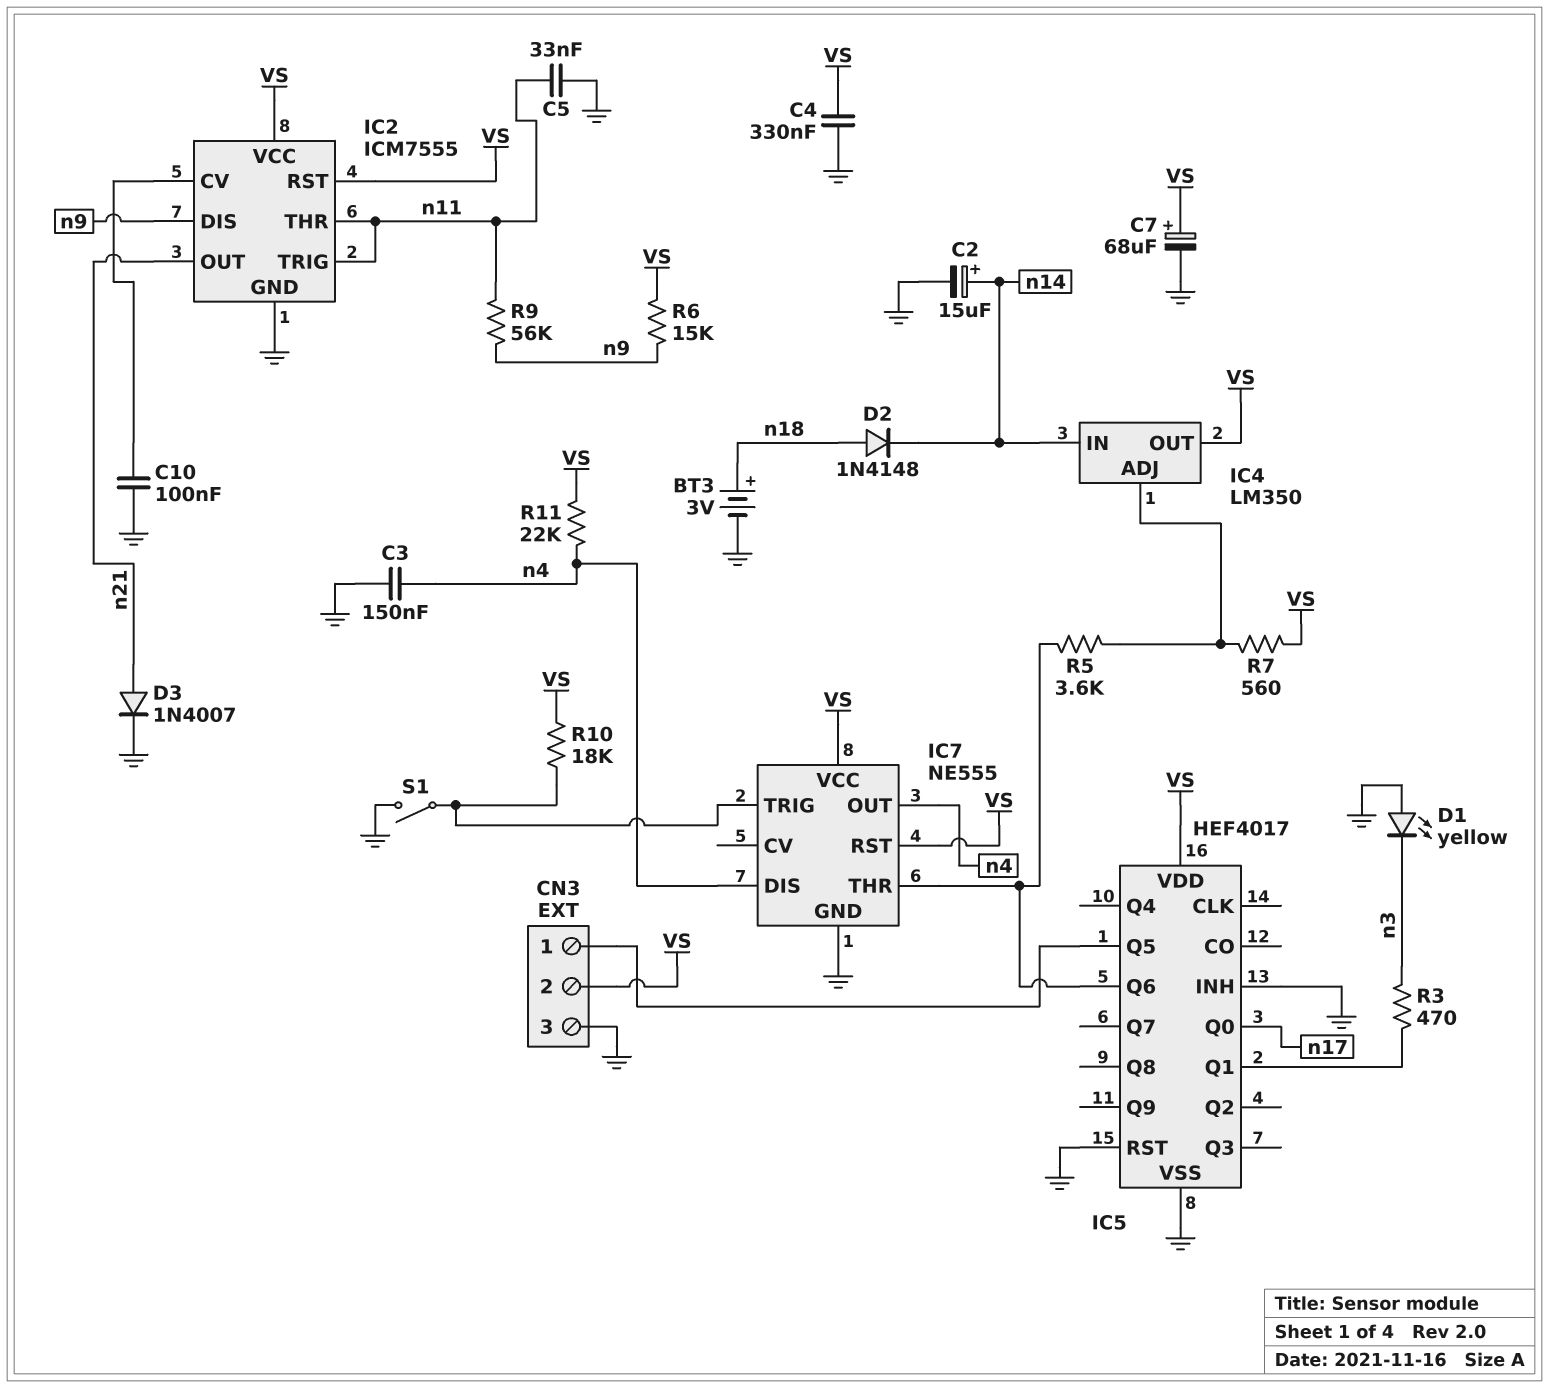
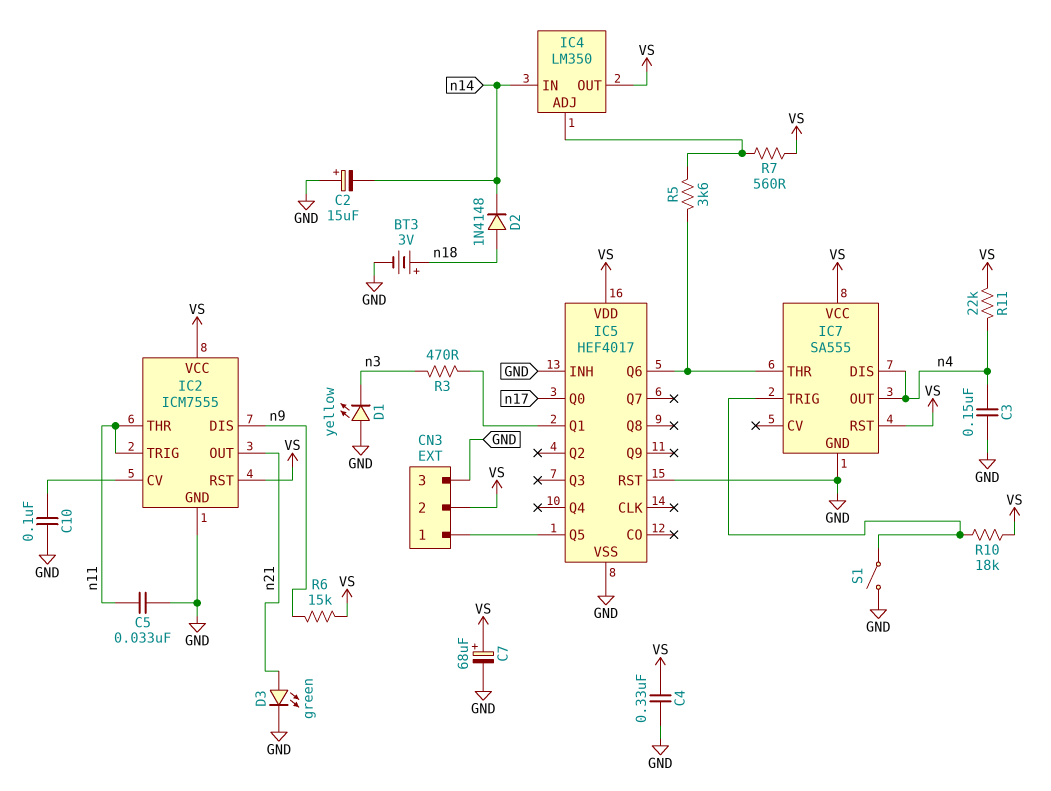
C2: 15uF (plus n14, minus GND) -> 15uF (plus GND, minus n14)
D3: diode 1N4007 (A n21, K GND) -> LED green (A n21, K GND)
IC7: NE555 -> SA555
R9: 56k (n9, n11) -> none

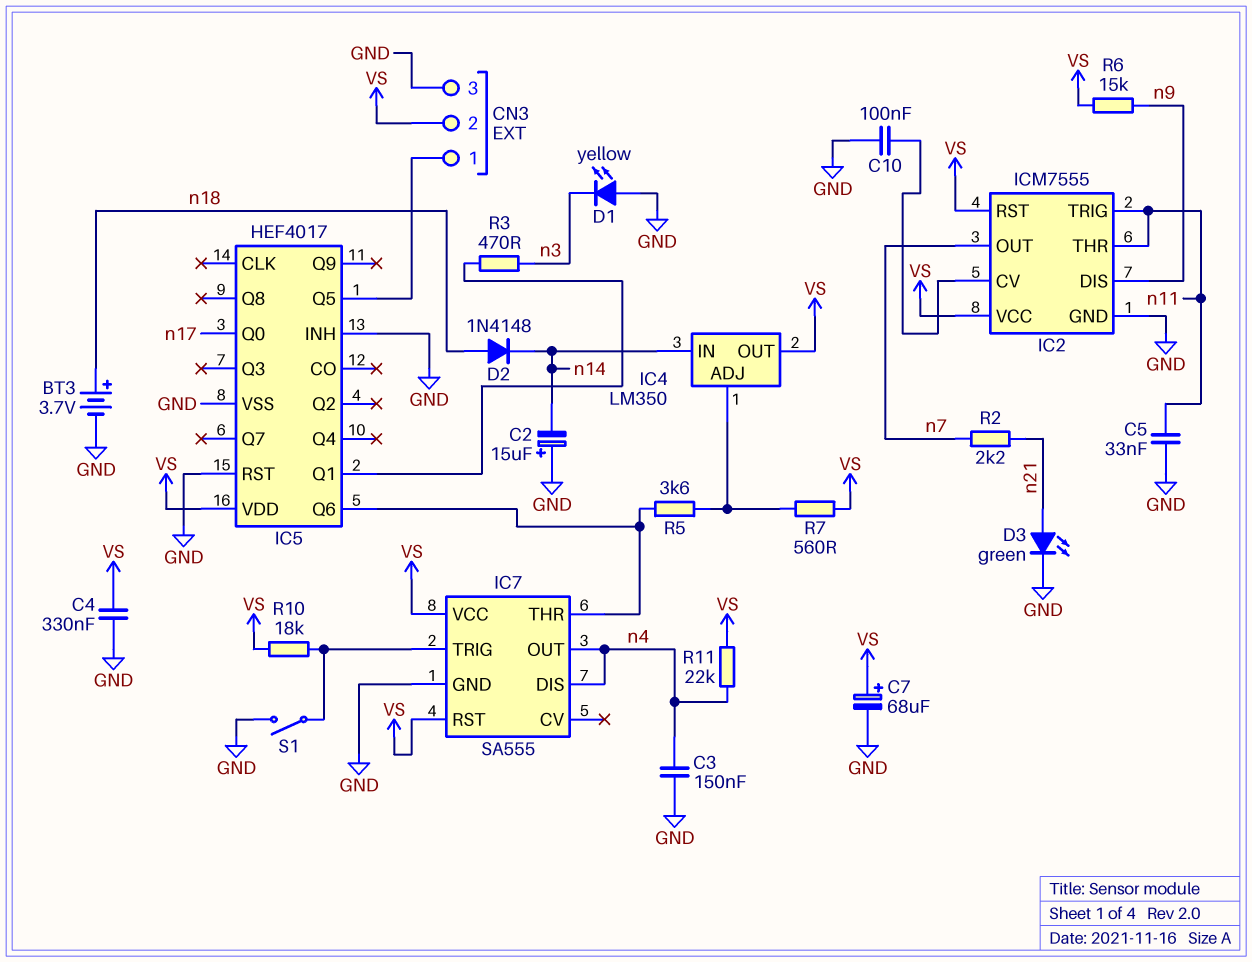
BT3: 3V (plus n18, minus GND) -> 3.7V (plus n18, minus GND)
IC2 pin OUT: n21 -> n7
R2: none -> 2.2k (n7, n21)

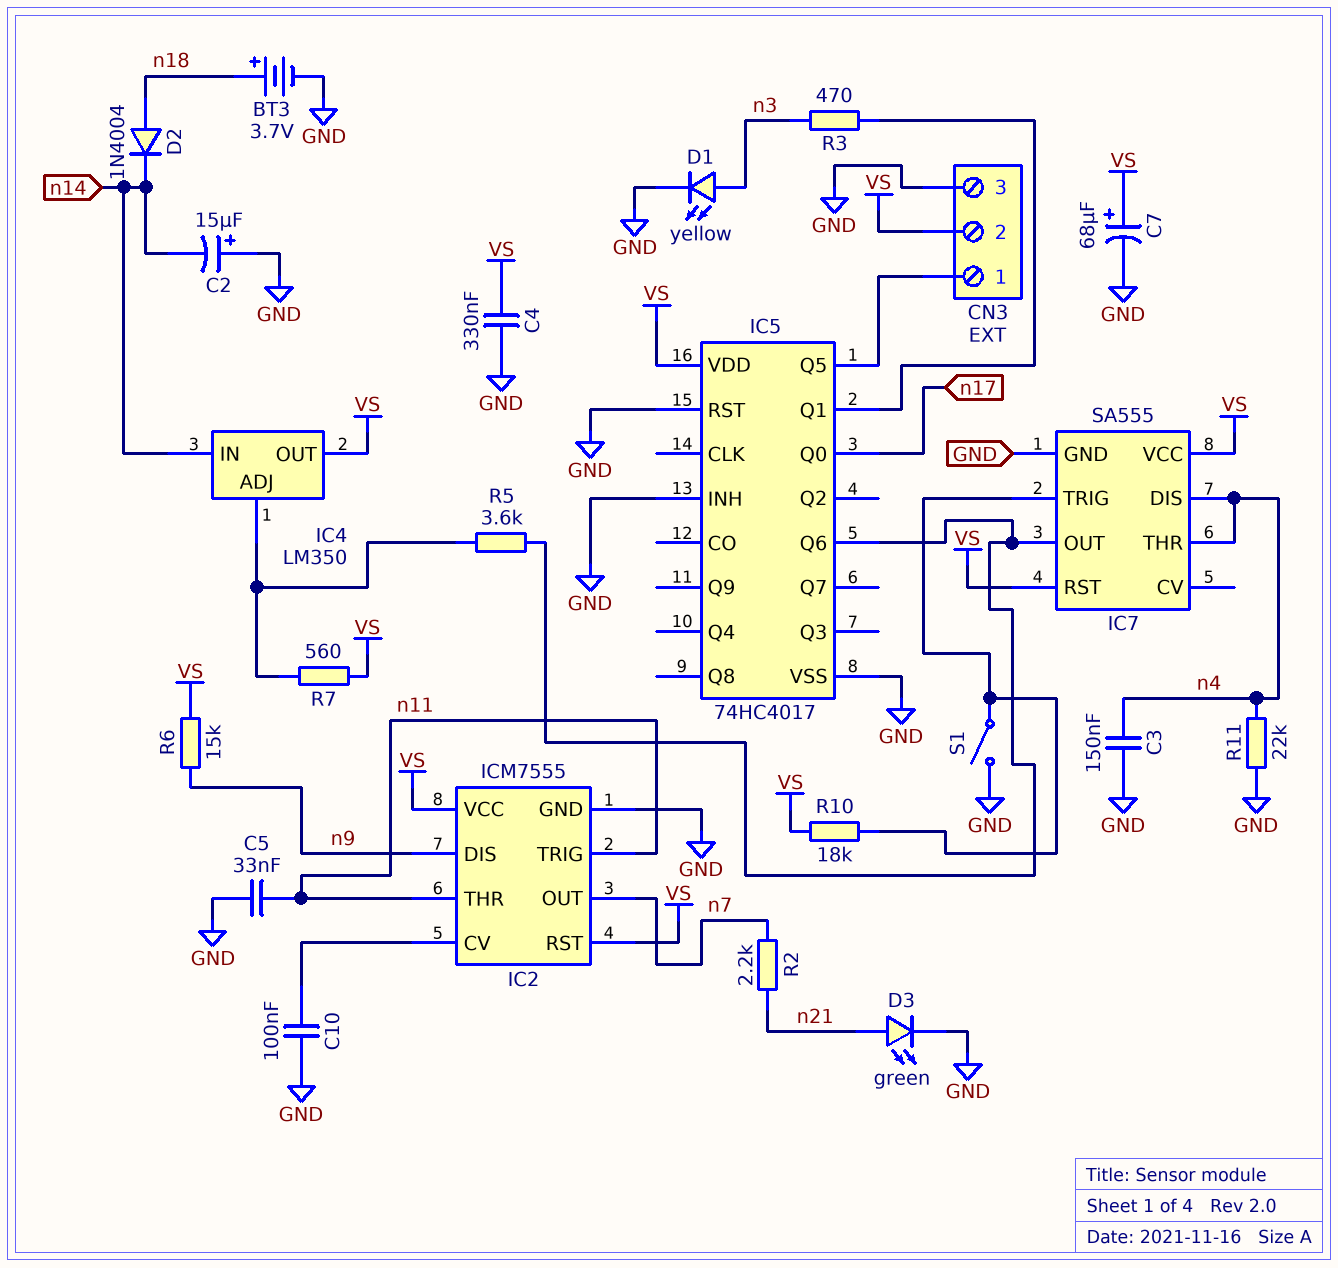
D1: LED yellow (A GND, K n3) -> LED yellow (A n3, K GND)
D2: diode 1N4148 (A n18, K n14) -> diode 1N4004 (A n18, K n14)
IC5: HEF4017 -> 74HC4017
IC7 pin OUT: n4 -> IC5/Q6
IC7 pin THR: IC5/Q6 -> n4
R11: 22k (VS, n4) -> 22k (GND, n4)

